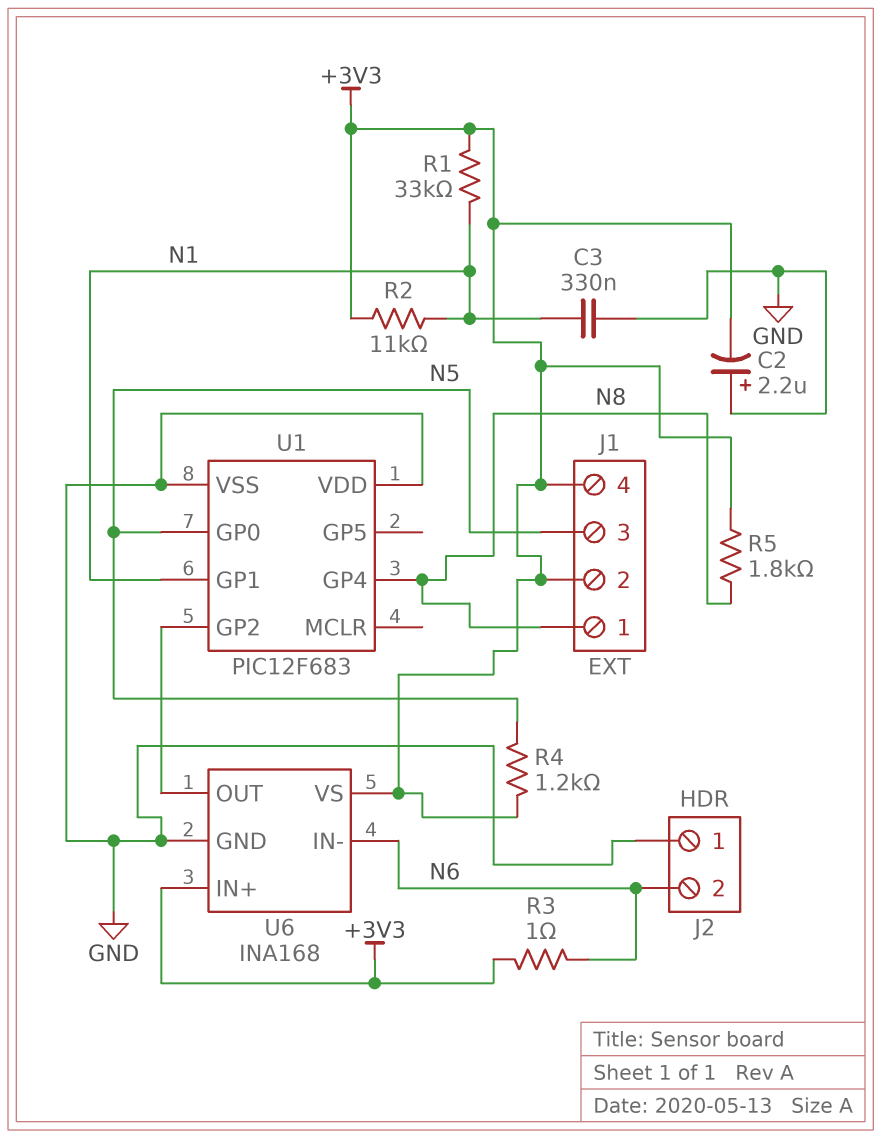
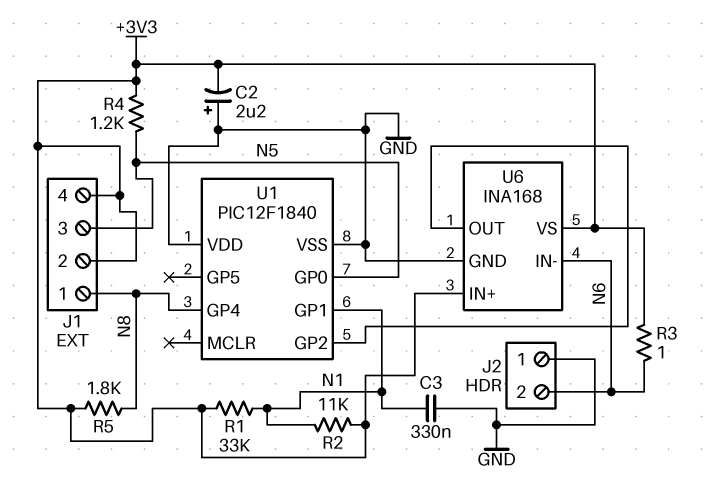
U1: PIC12F683 -> PIC12F1840

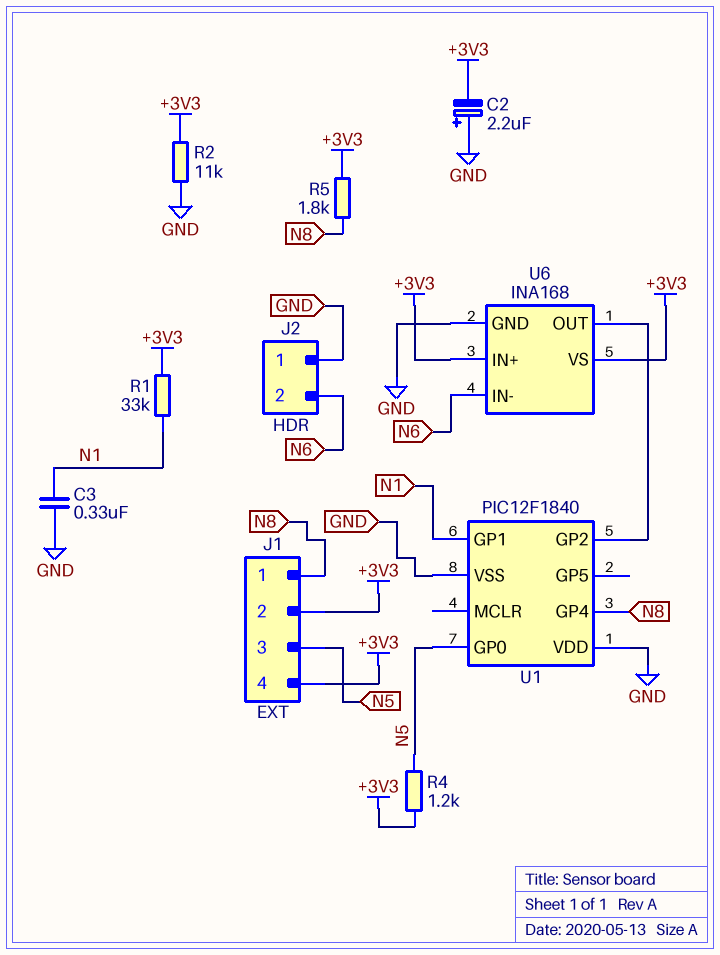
R2: 11k (+3V3, N1) -> 11k (+3V3, GND)
R3: 1 (+3V3, N6) -> none

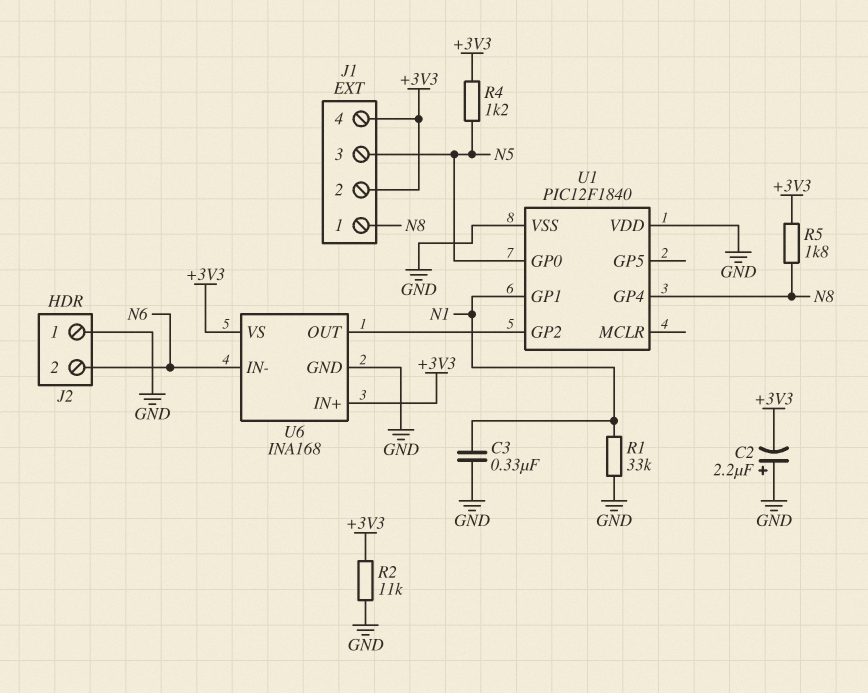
R1: 33k (+3V3, N1) -> 33k (GND, N1)

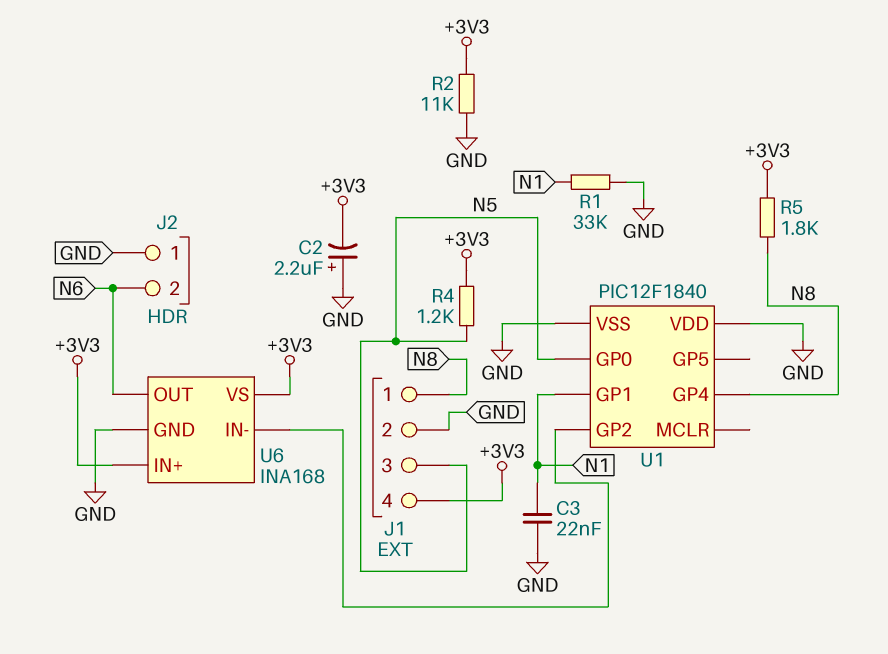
C3: 330nF (GND, N1) -> 22nF (GND, N1)
J1 pin 2: +3V3 -> GND
U6 pin IN-: N6 -> U1/GP2
U6 pin OUT: U1/GP2 -> N6

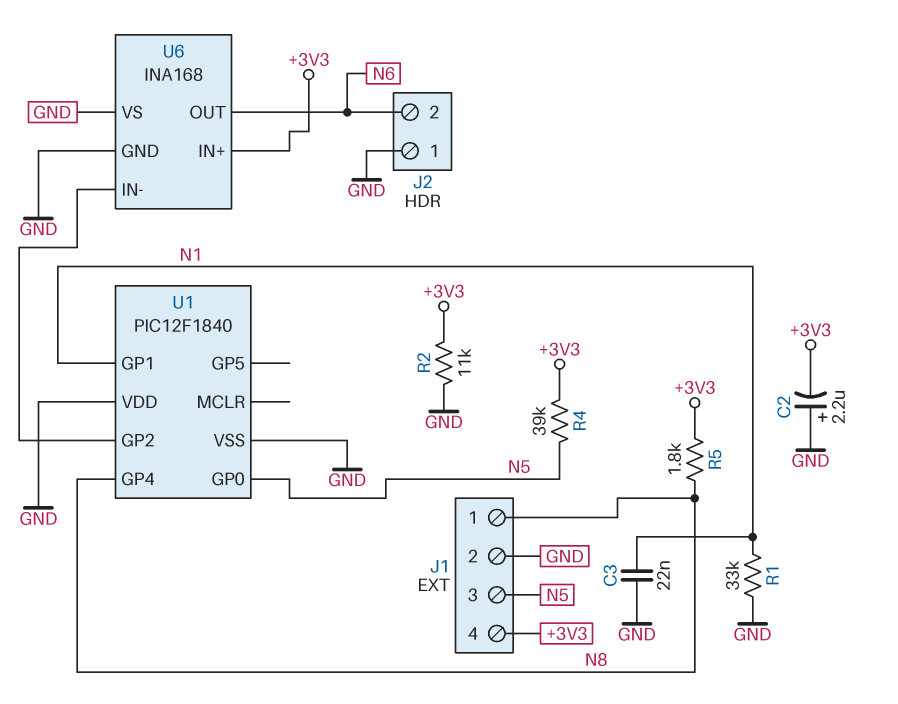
R4: 1.2k (+3V3, N5) -> 39k (+3V3, N5)
U6 pin VS: +3V3 -> GND

